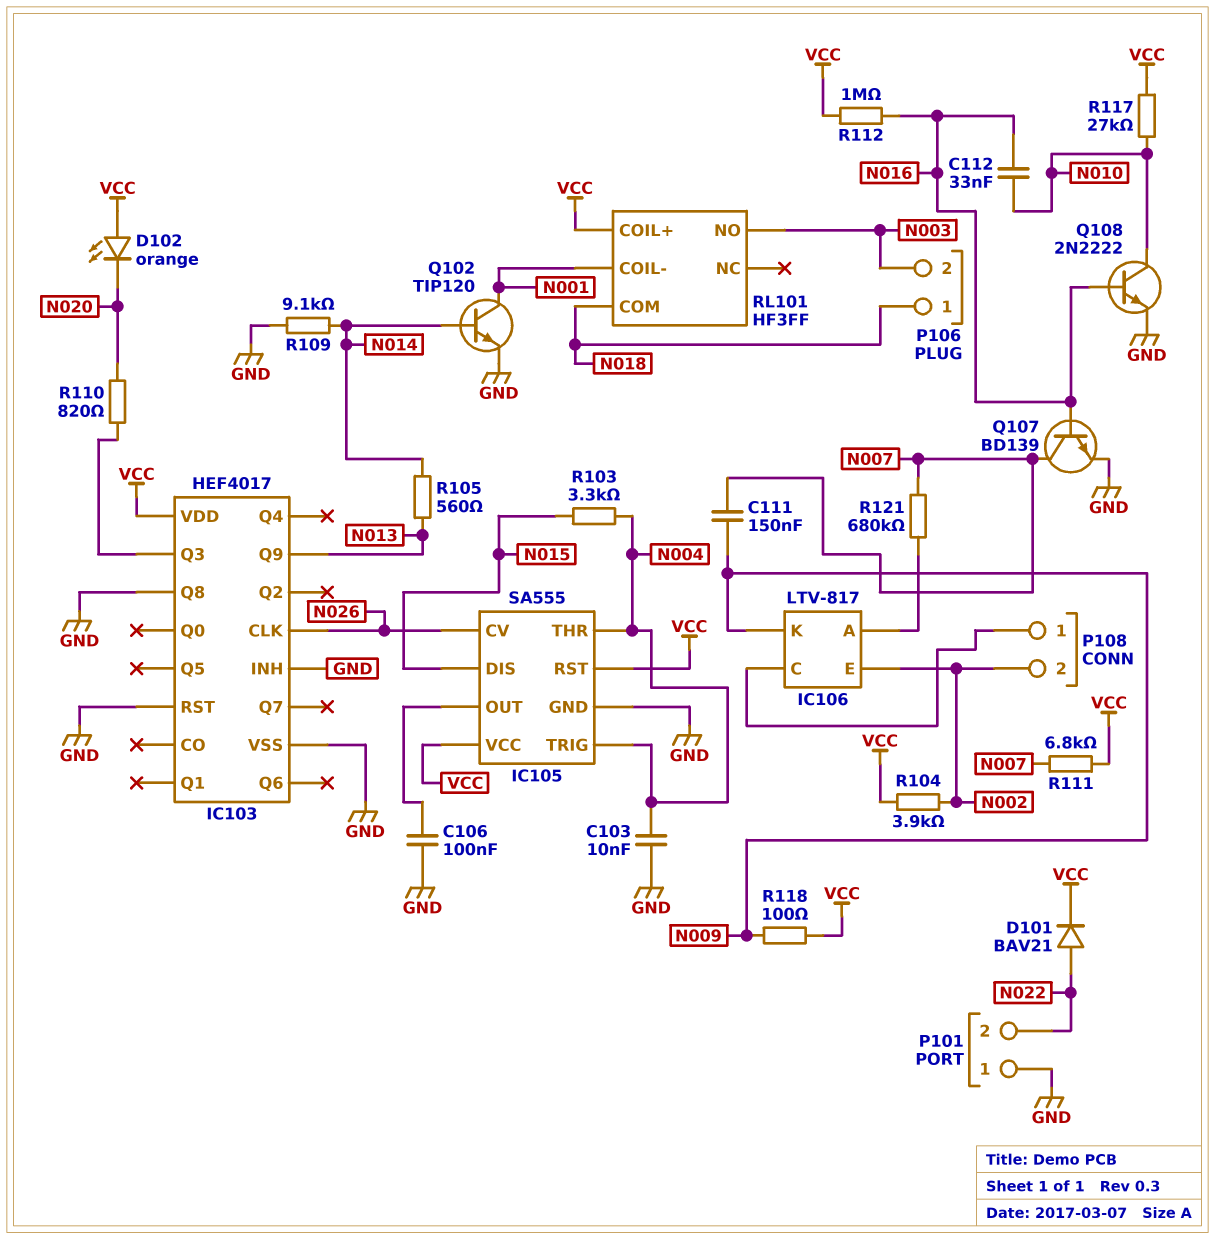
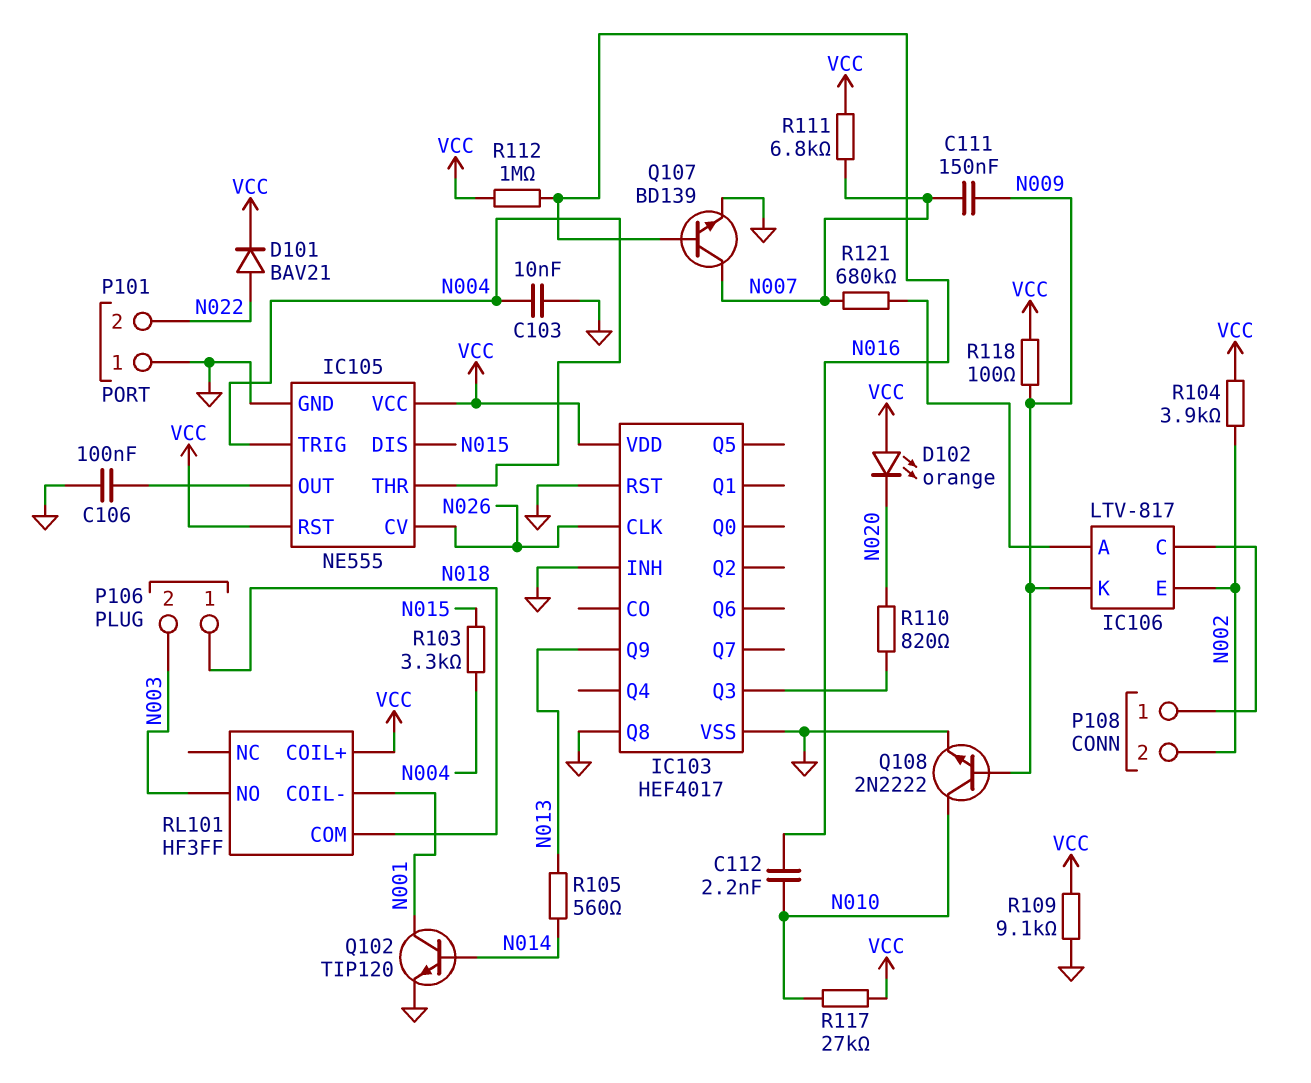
C112: 33nF (N010, N016) -> 2.2nF (N010, N016)
IC105: SA555 -> NE555
Q108: NPN 2N2222 (B N016, C N010, E GND) -> NPN 2N2222 (B N009, C N010, E GND)
R109: 9.1k (GND, N014) -> 9.1k (GND, VCC)

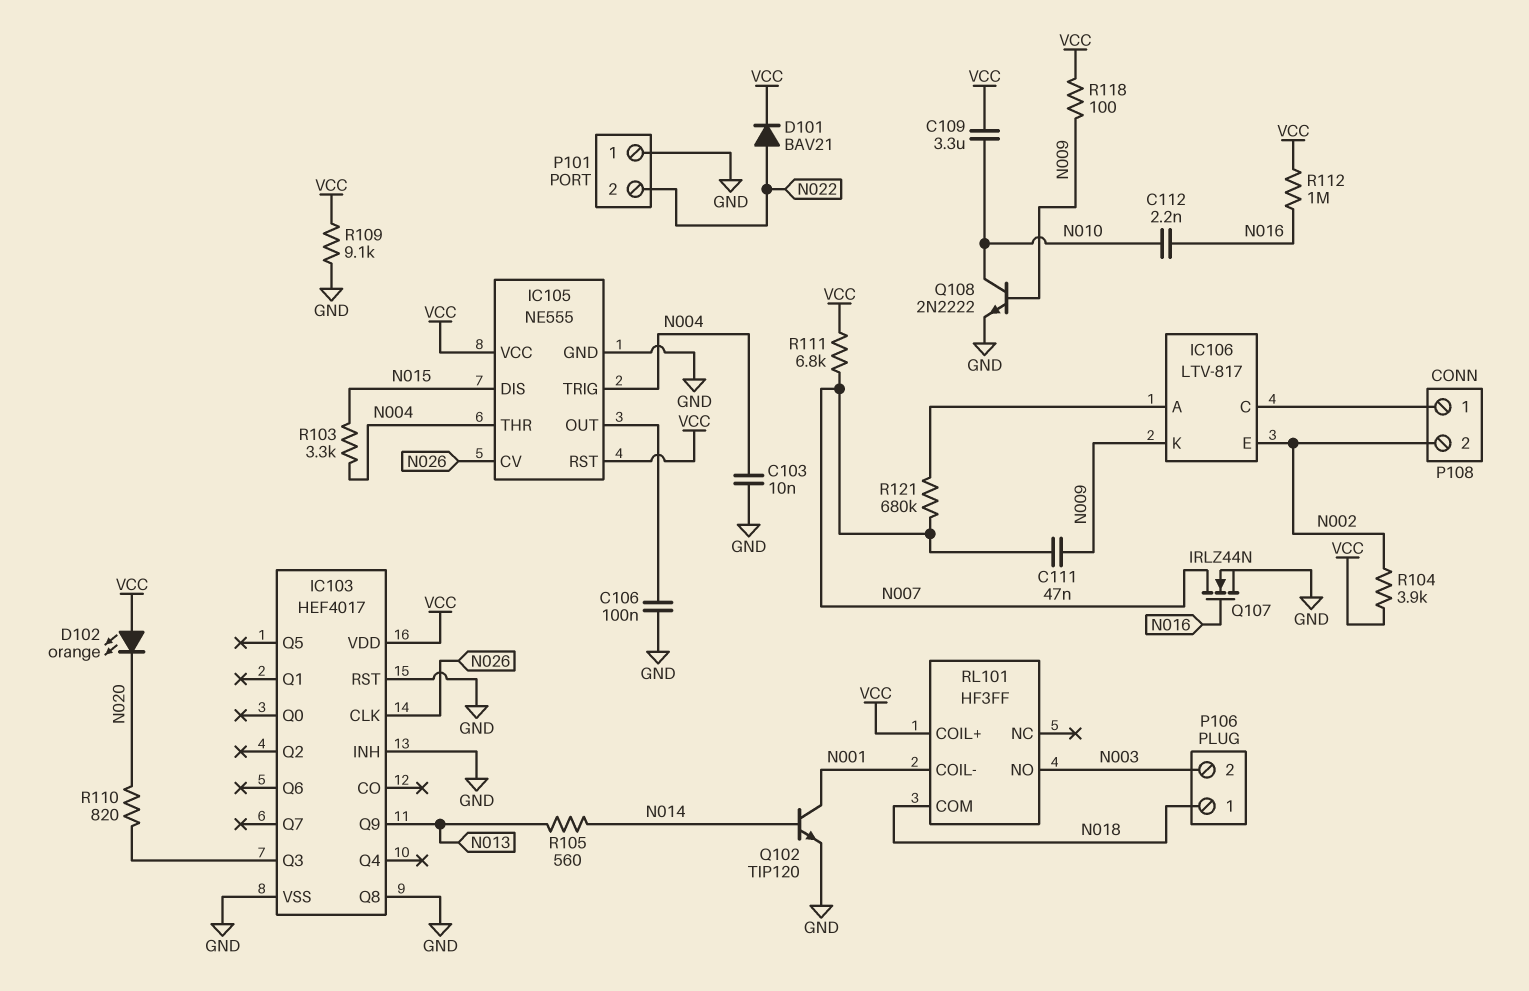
C109: none -> 3.3uF (N010, VCC)
C111: 150nF (N007, N009) -> 47nF (N007, N009)
Q107: NPN BD139 (B N016, C N007, E GND) -> NMOS IRLZ44N (G N016, D N007, S GND)
R117: 27k (N010, VCC) -> none

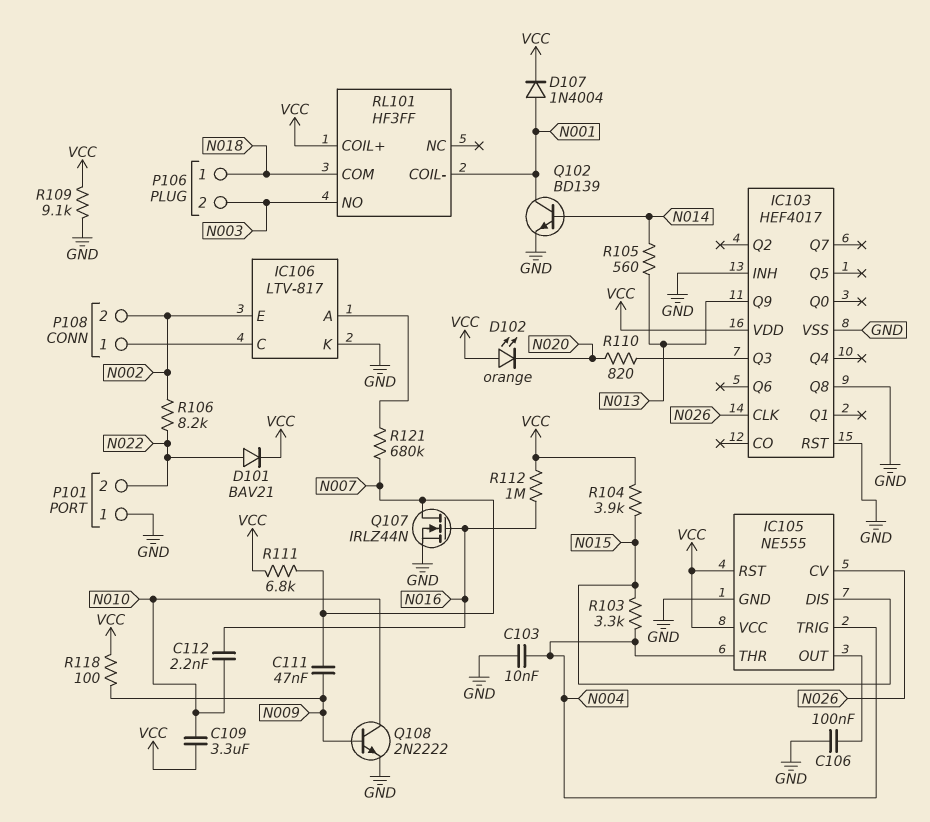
D107: none -> diode 1N4004 (A N001, K VCC)
IC106 pin K: N009 -> GND
Q102: NPN TIP120 (B N014, C N001, E GND) -> NPN BD139 (B N014, C N001, E GND)
R104: 3.9k (N002, VCC) -> 3.9k (N015, VCC)
R106: none -> 8.2k (N002, N022)

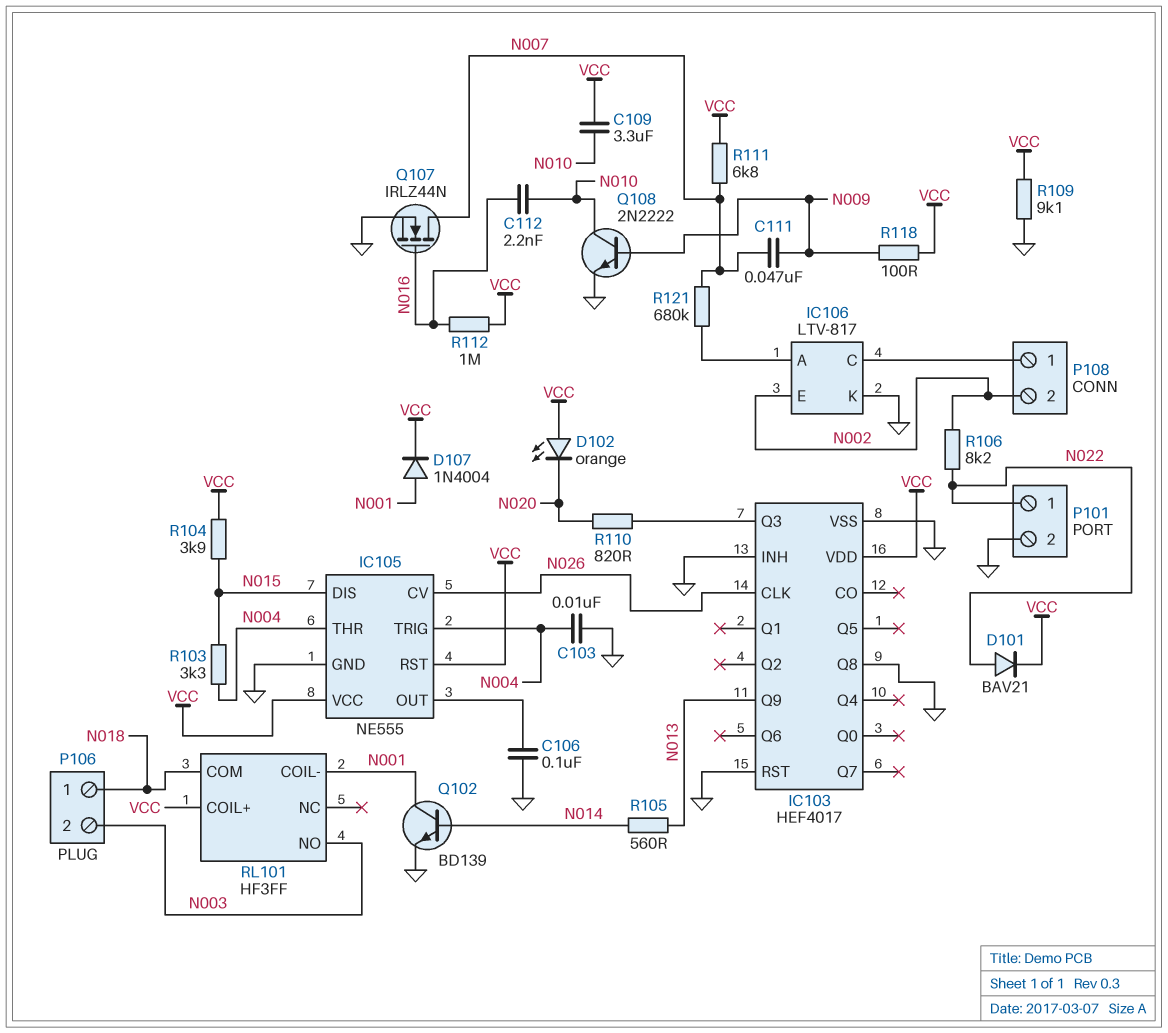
P101 pin 1: GND -> N022
P101 pin 2: N022 -> GND

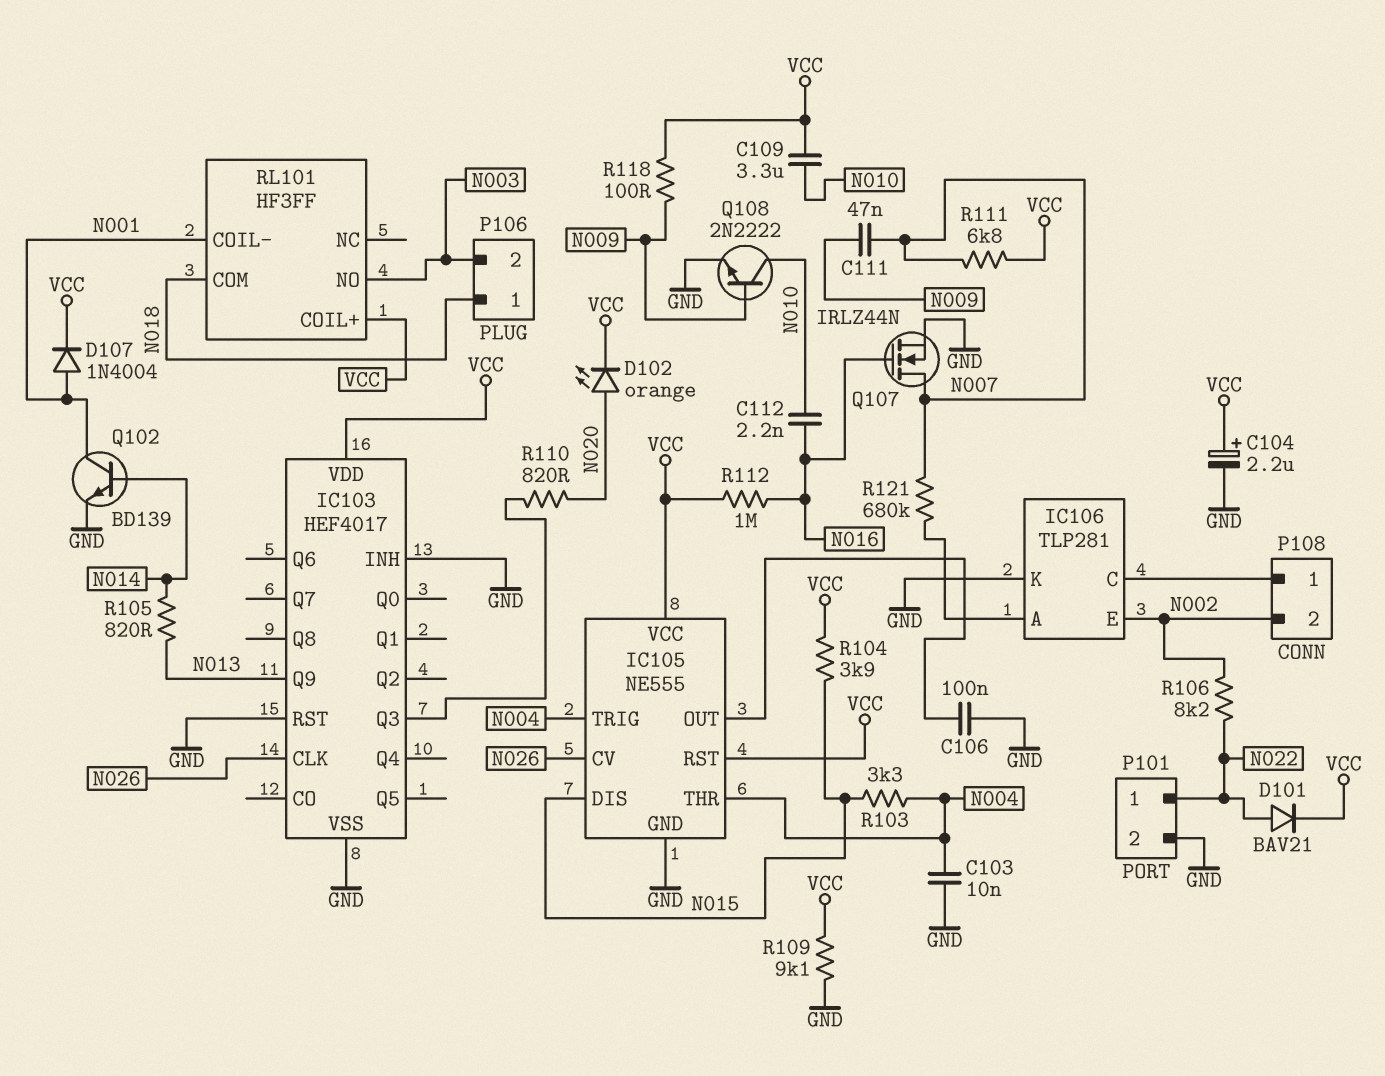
C104: none -> 2.2uF (plus VCC, minus GND)
D102: LED orange (A VCC, K N020) -> LED orange (A N020, K VCC)
IC103 pin Q8: GND -> none
IC106: LTV-817 -> TLP281
R105: 560 (N013, N014) -> 820 (N013, N014)

